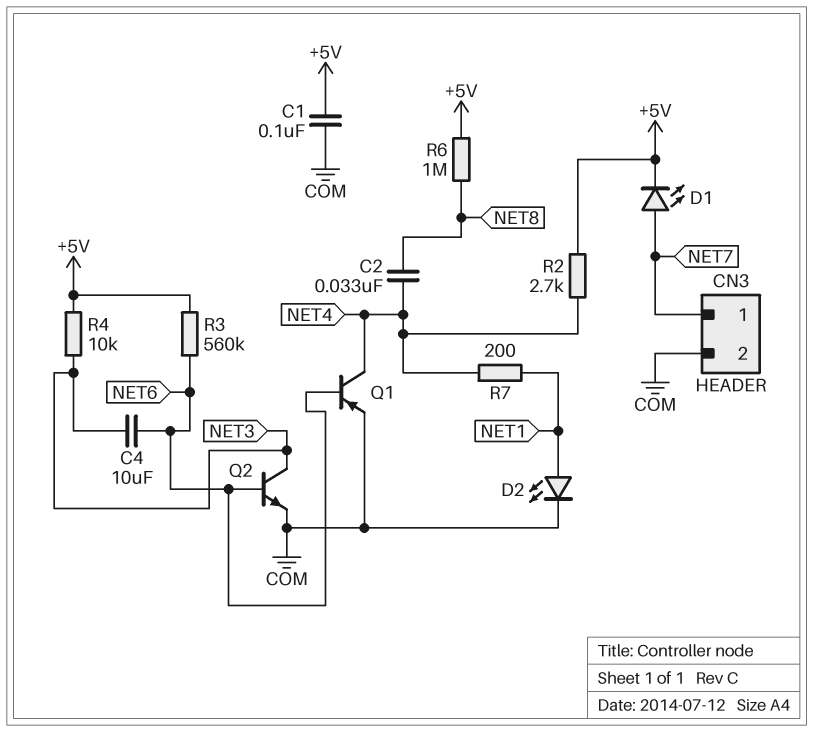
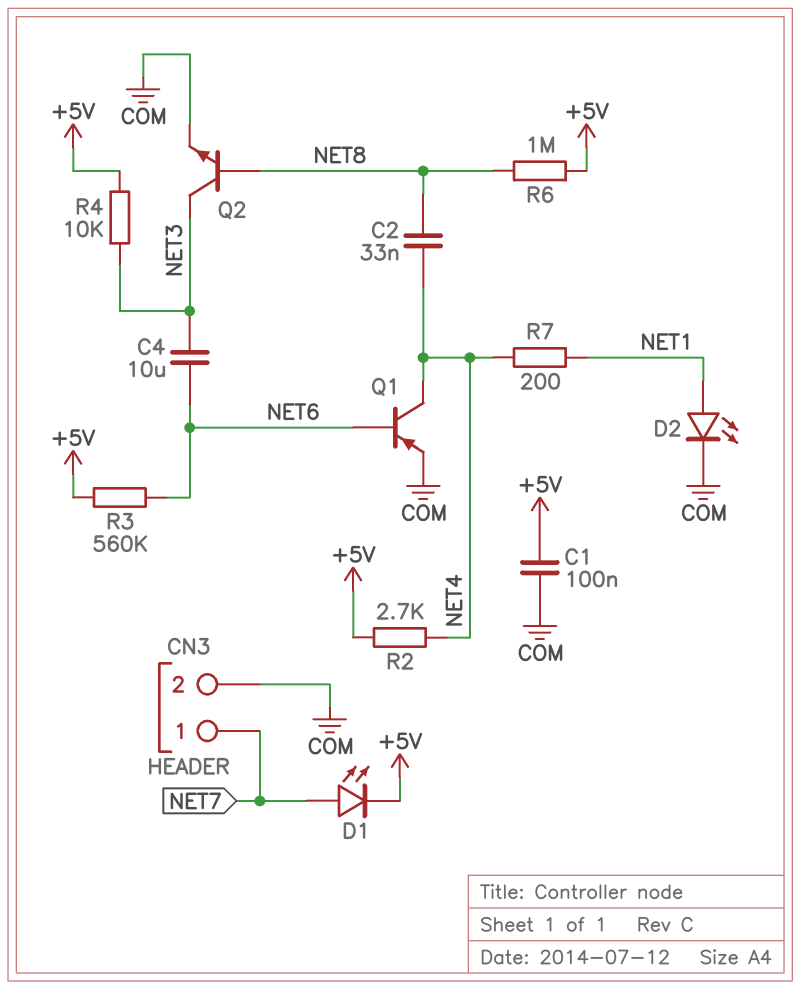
Q2: NPN (B NET6, C NET3, E COM) -> NPN (B NET8, C NET3, E COM)

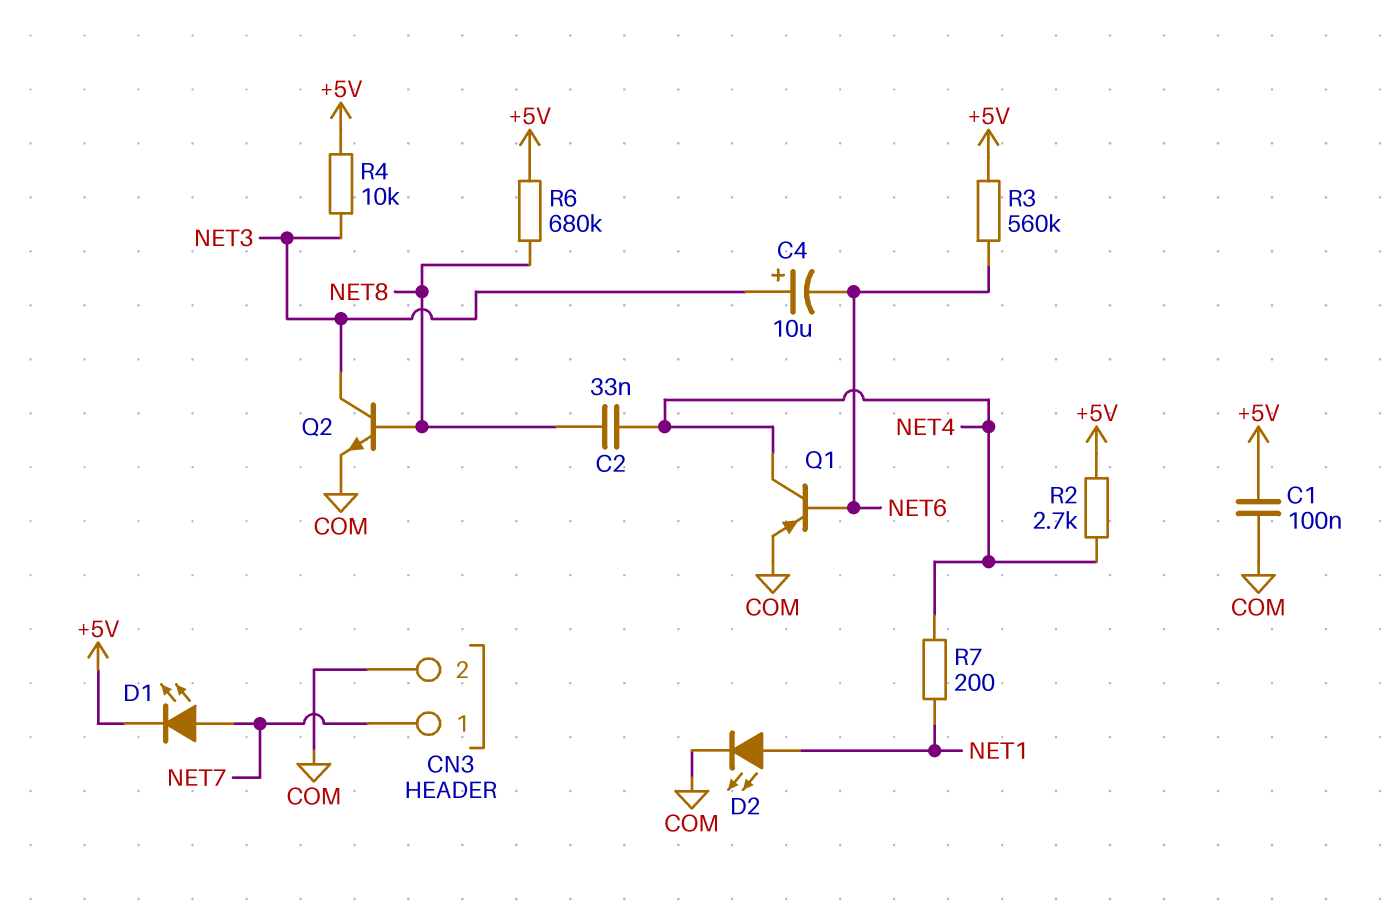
C4: 10uF (NET3, NET6) -> 10uF (plus NET3, minus NET6)
R6: 1M (+5V, NET8) -> 680k (+5V, NET8)

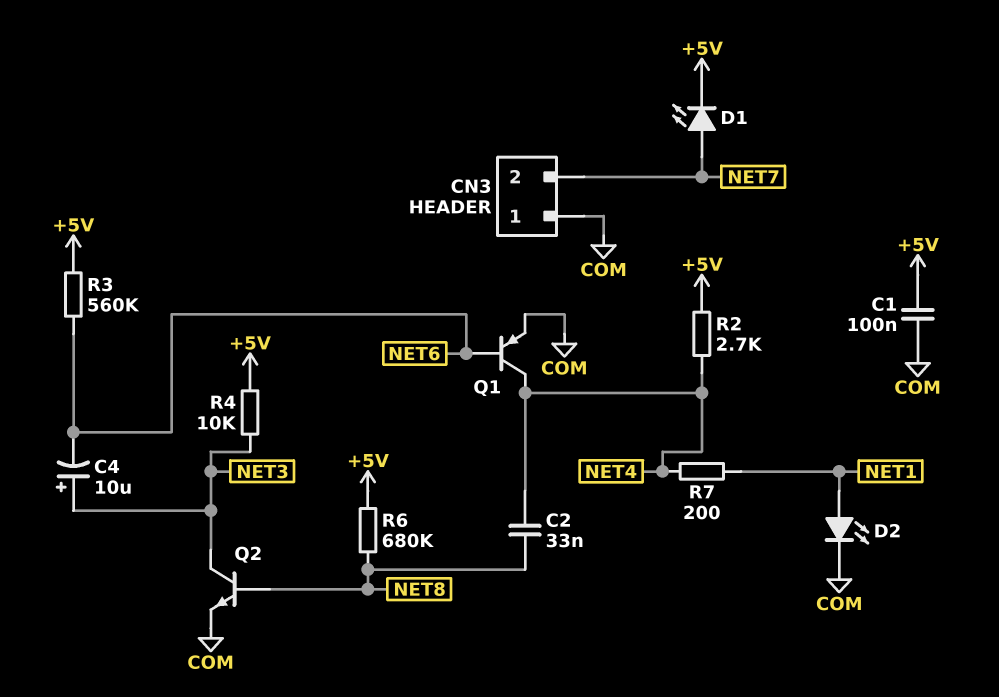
CN3 pin 1: NET7 -> COM
CN3 pin 2: COM -> NET7

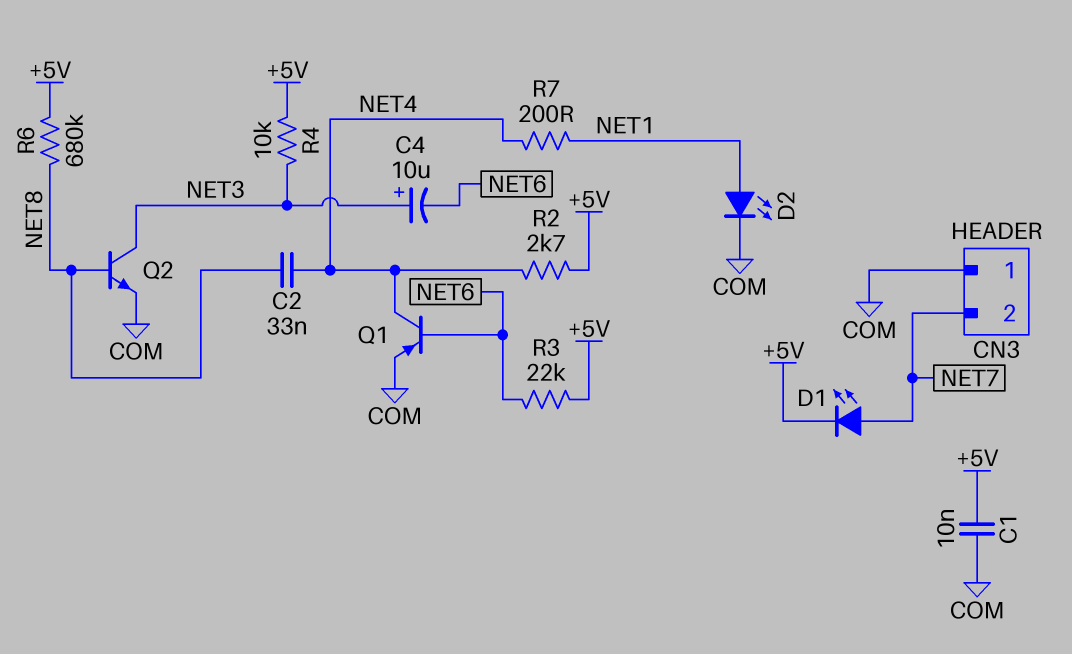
C1: 100nF (+5V, COM) -> 10nF (+5V, COM)
R3: 560k (+5V, NET6) -> 22k (+5V, NET6)

